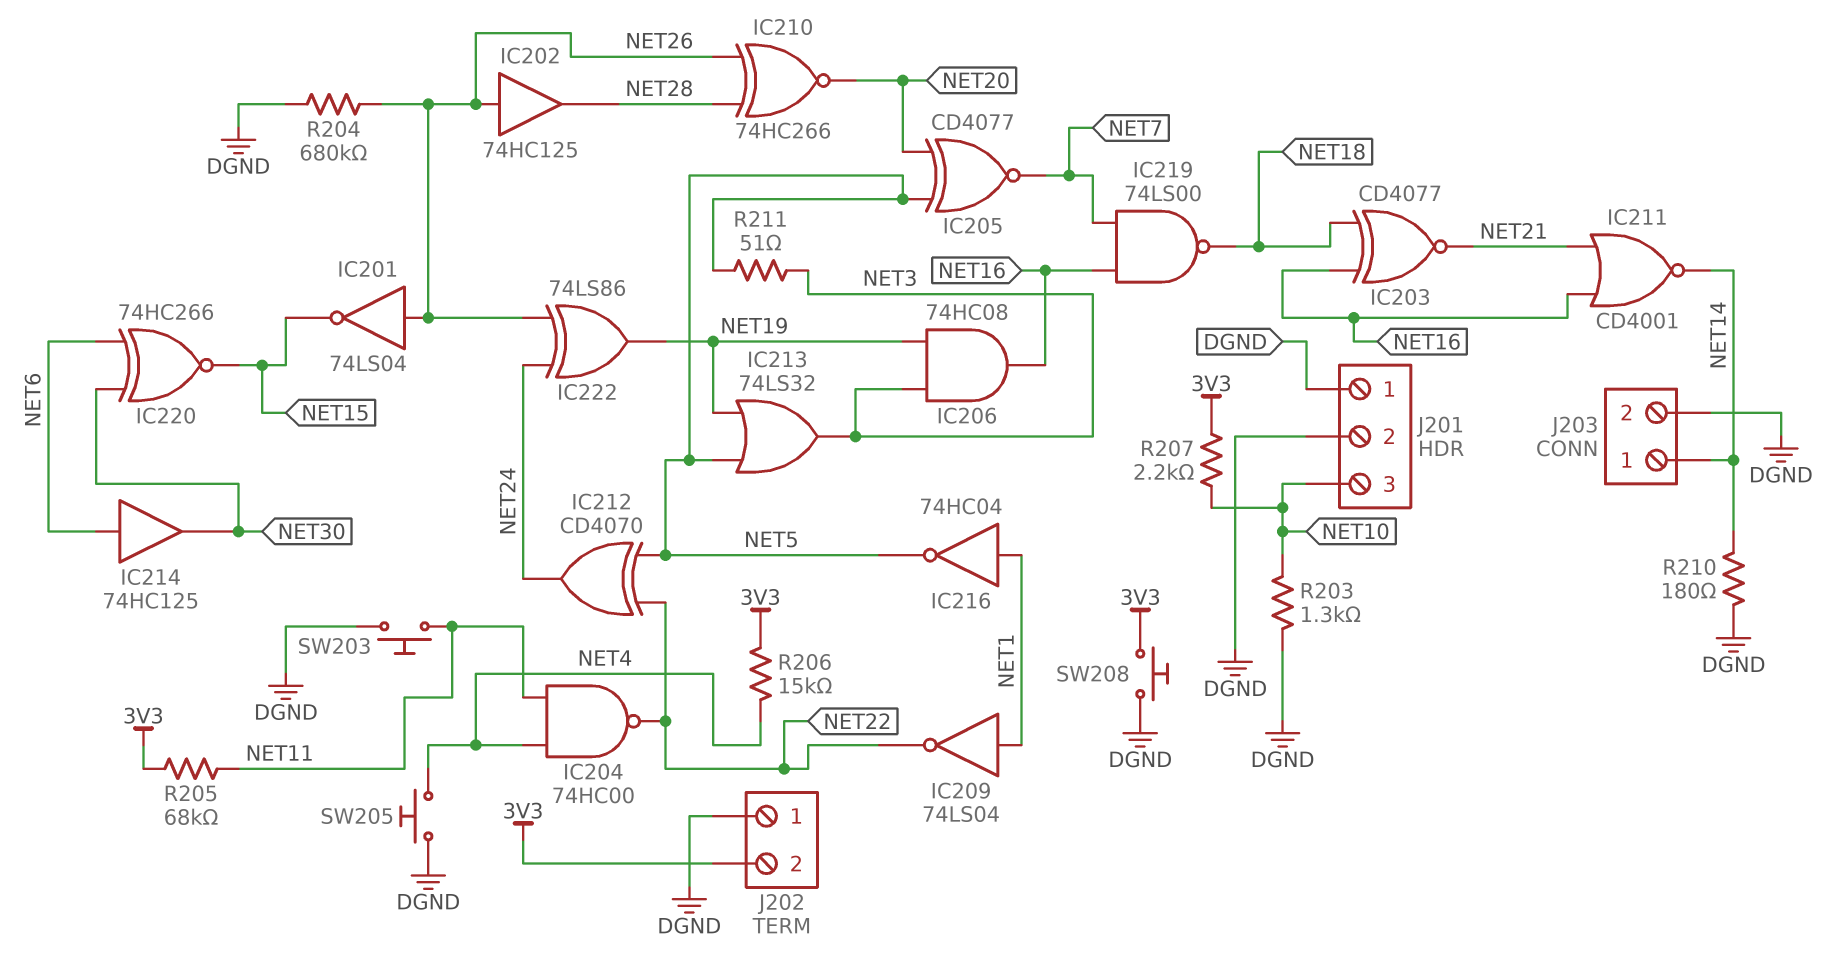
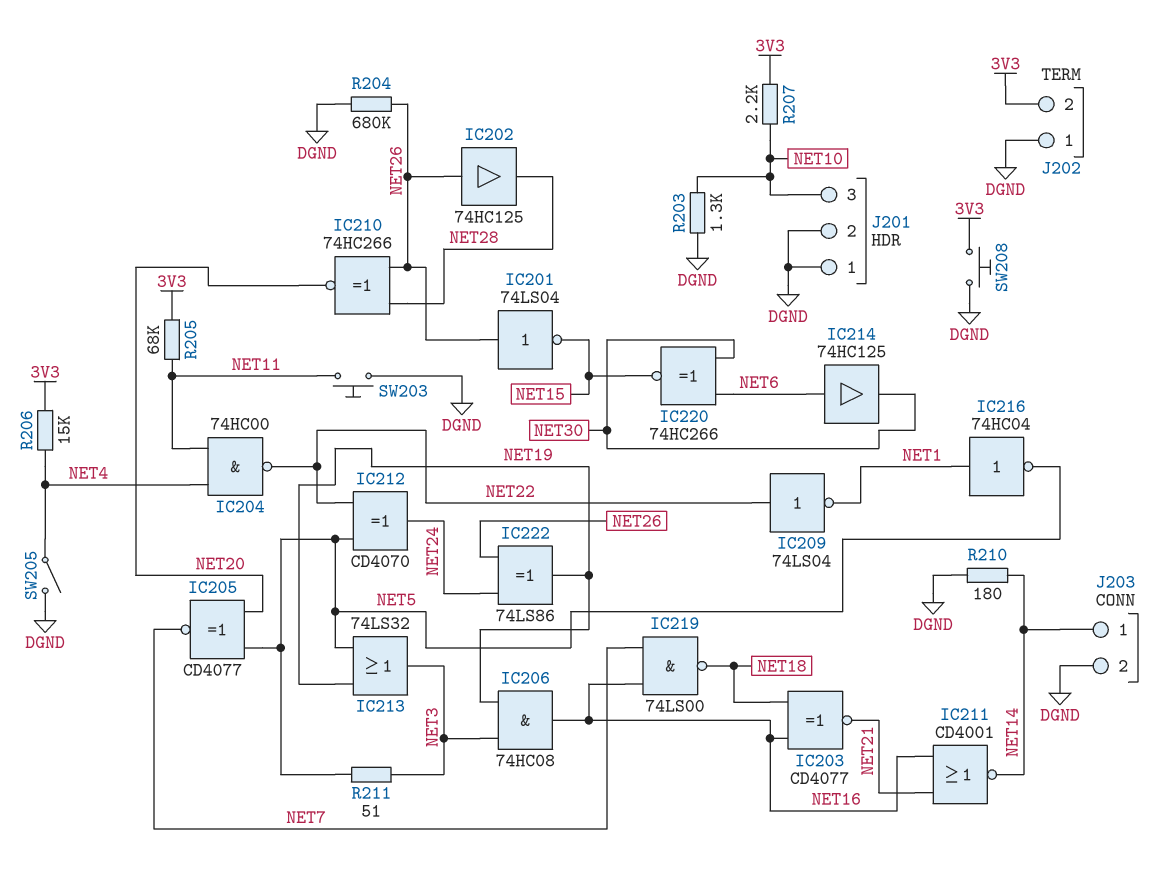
IC209: NOT 74LS04 (in NET1, out NET22) -> NOT 74LS04 (in NET22, out NET1)
SW205: button (DGND, NET4) -> switch (DGND, NET4)

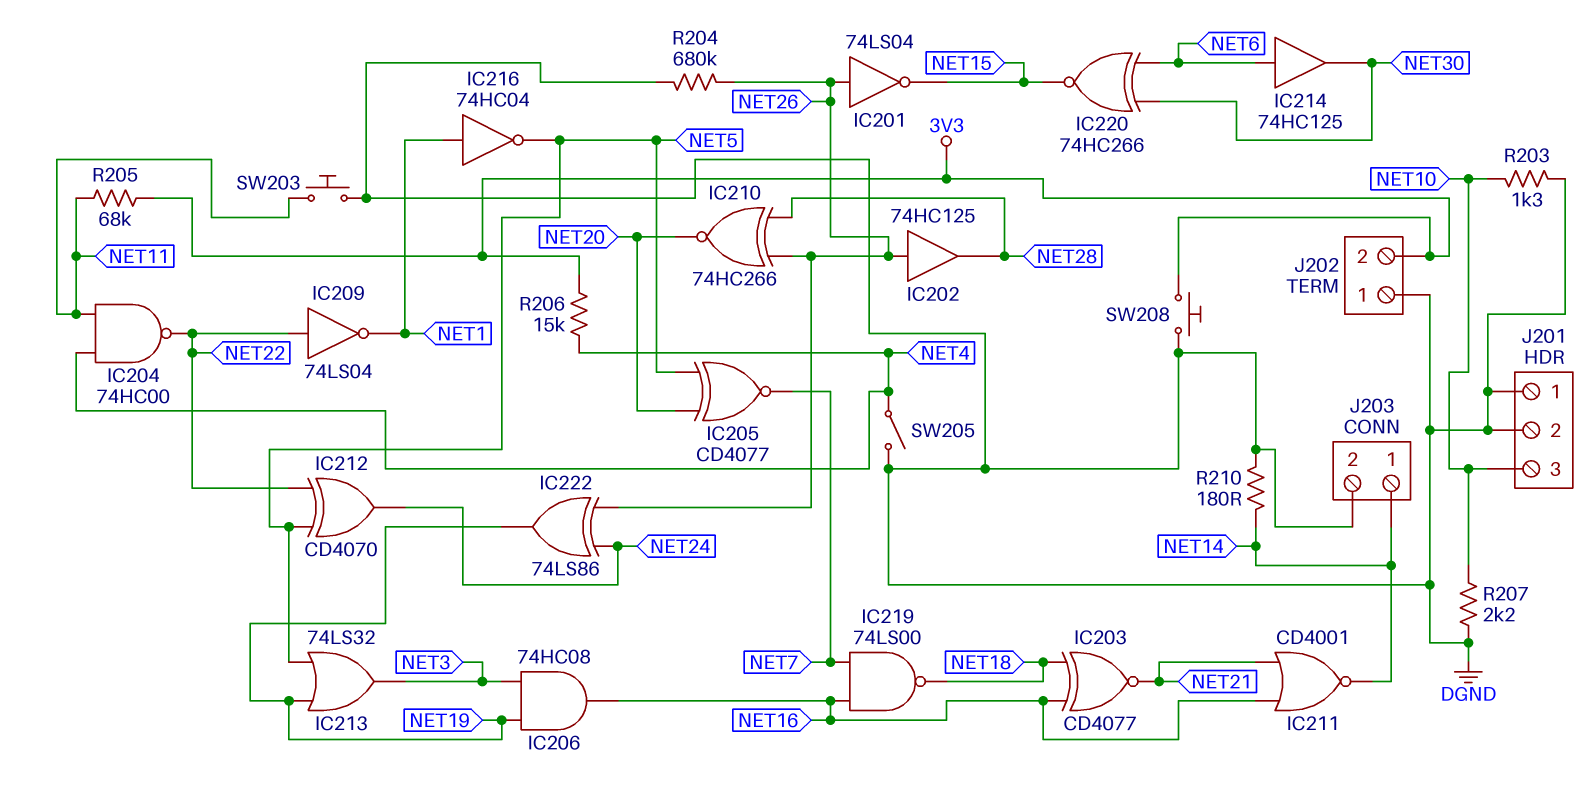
R207: 2.2k (3V3, NET10) -> 2.2k (DGND, NET10)
R211: 51 (NET3, NET5) -> none

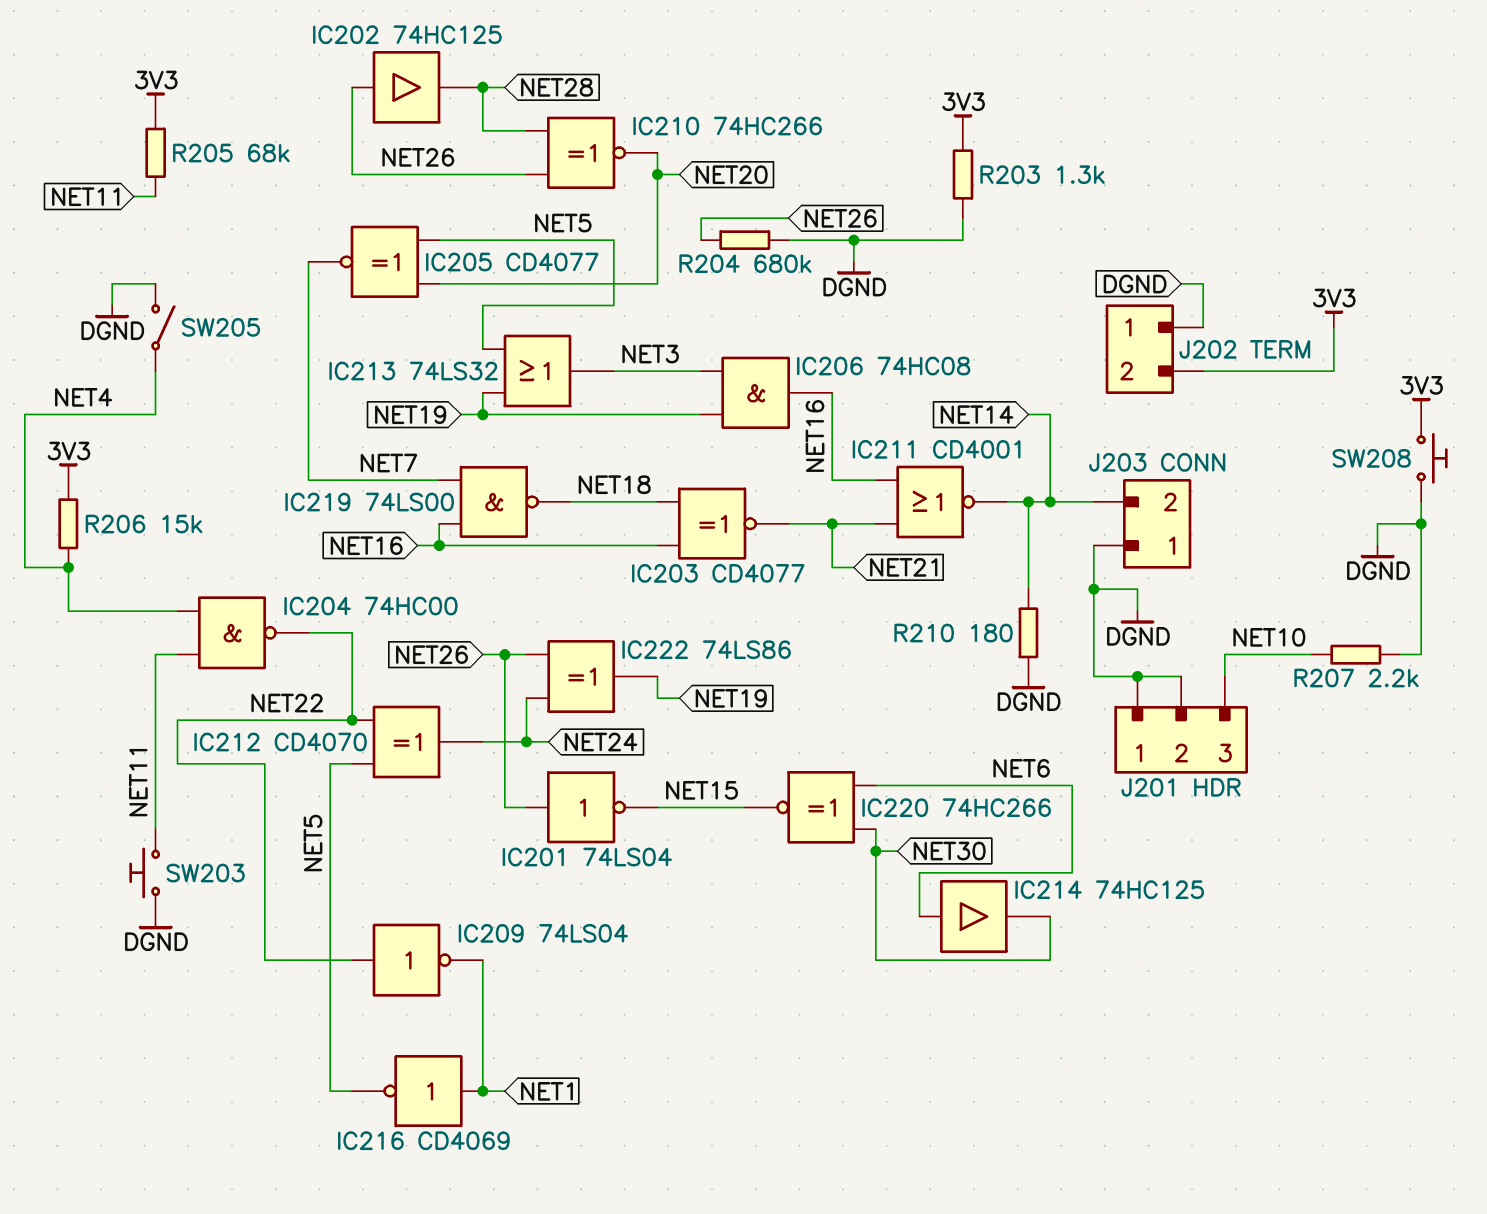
IC216: NOT 74HC04 (in NET1, out NET5) -> NOT CD4069 (in NET1, out NET5)
J203 pin 1: NET14 -> DGND
J203 pin 2: DGND -> NET14
R203: 1.3k (DGND, NET10) -> 1.3k (3V3, DGND)

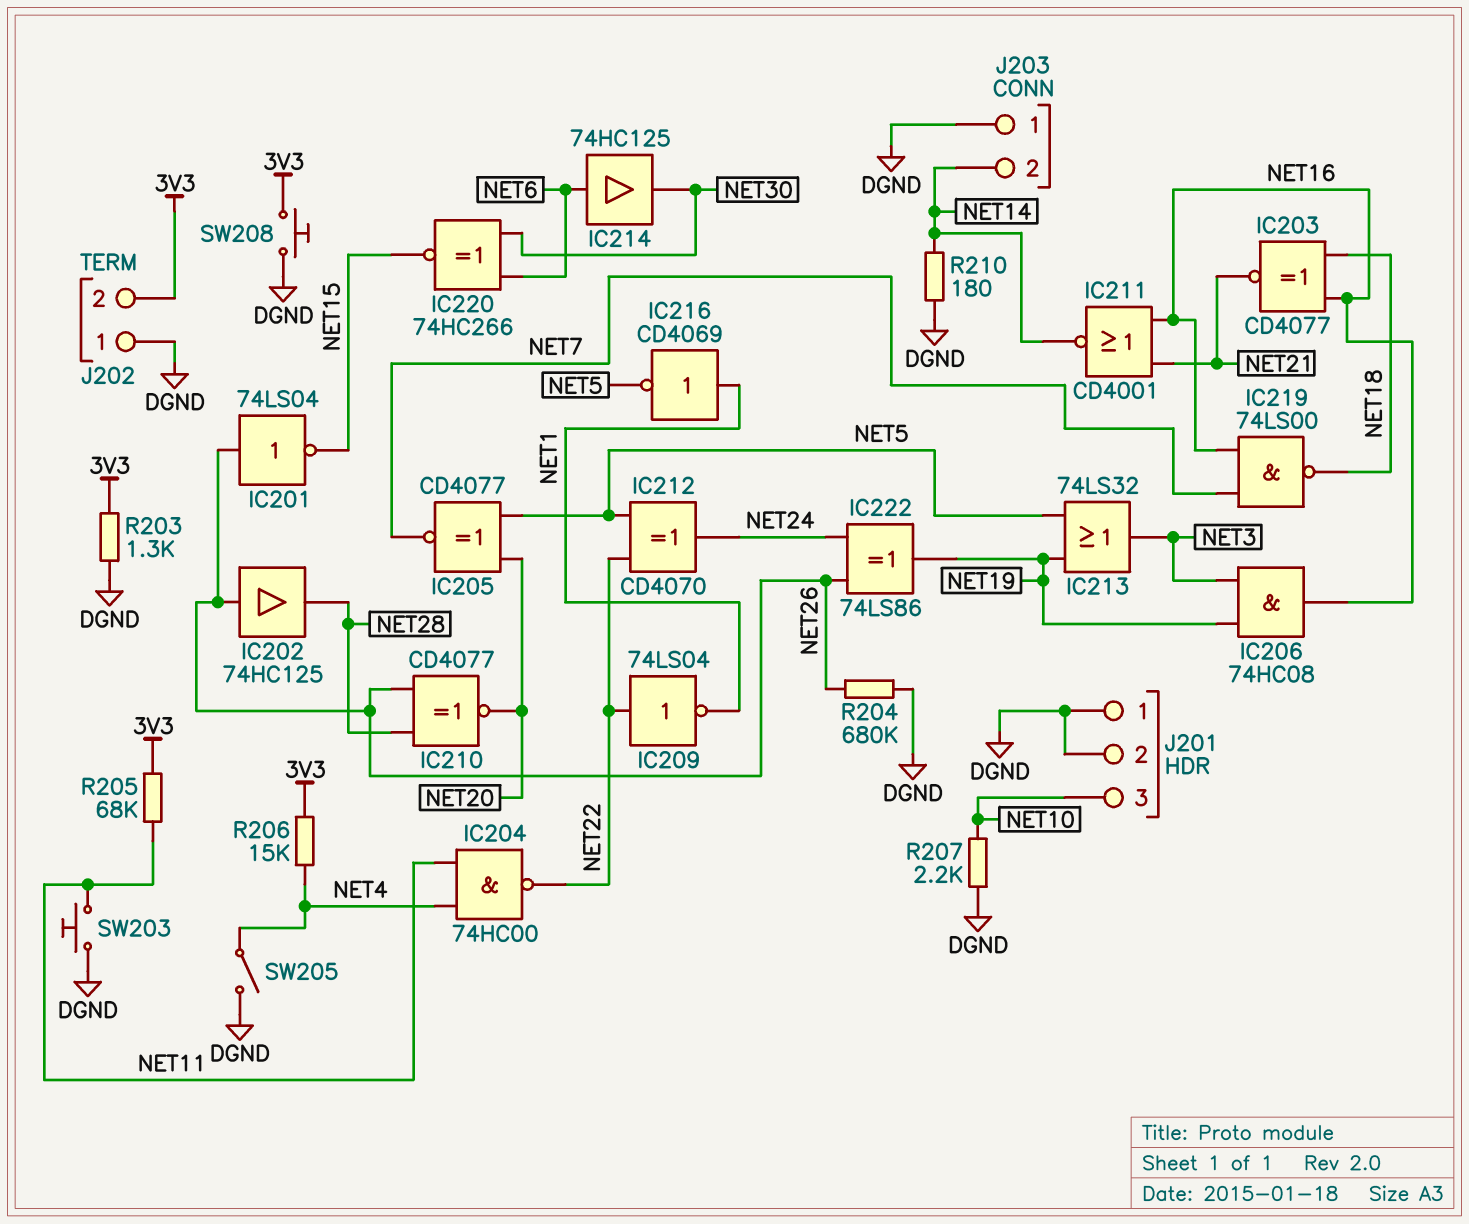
IC210: XNOR 74HC266 (in NET26, in NET28, out NET20) -> XNOR CD4077 (in NET26, in NET28, out NET20)

